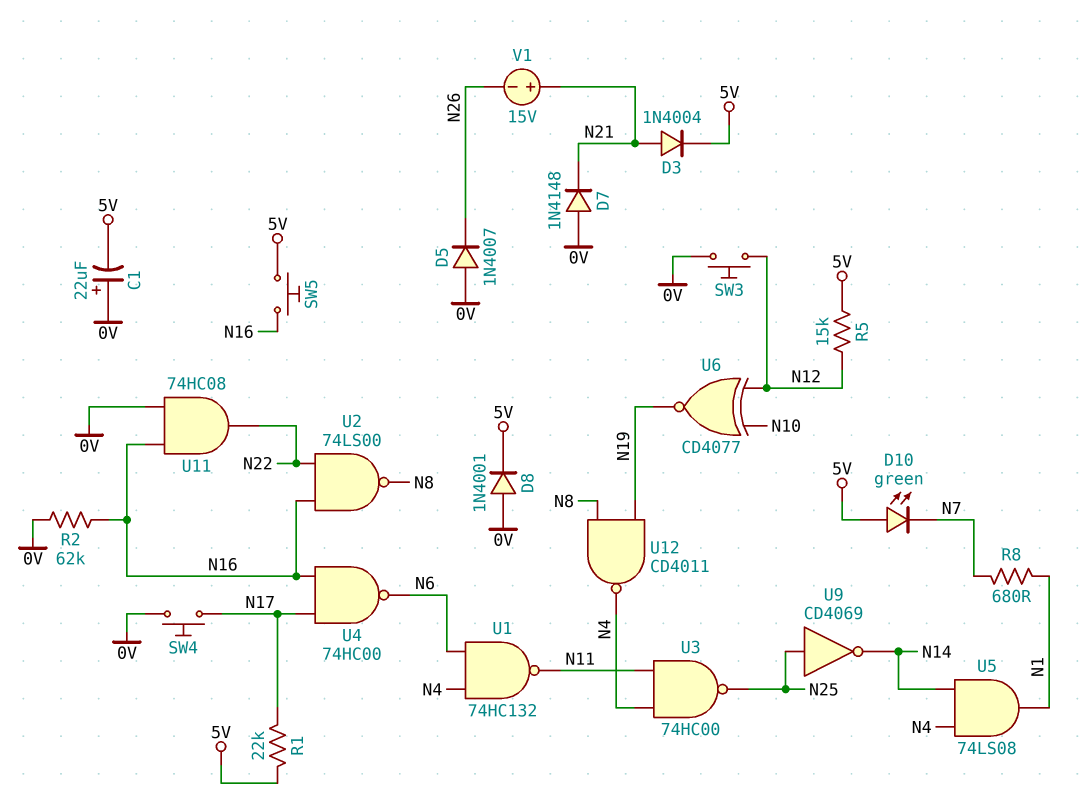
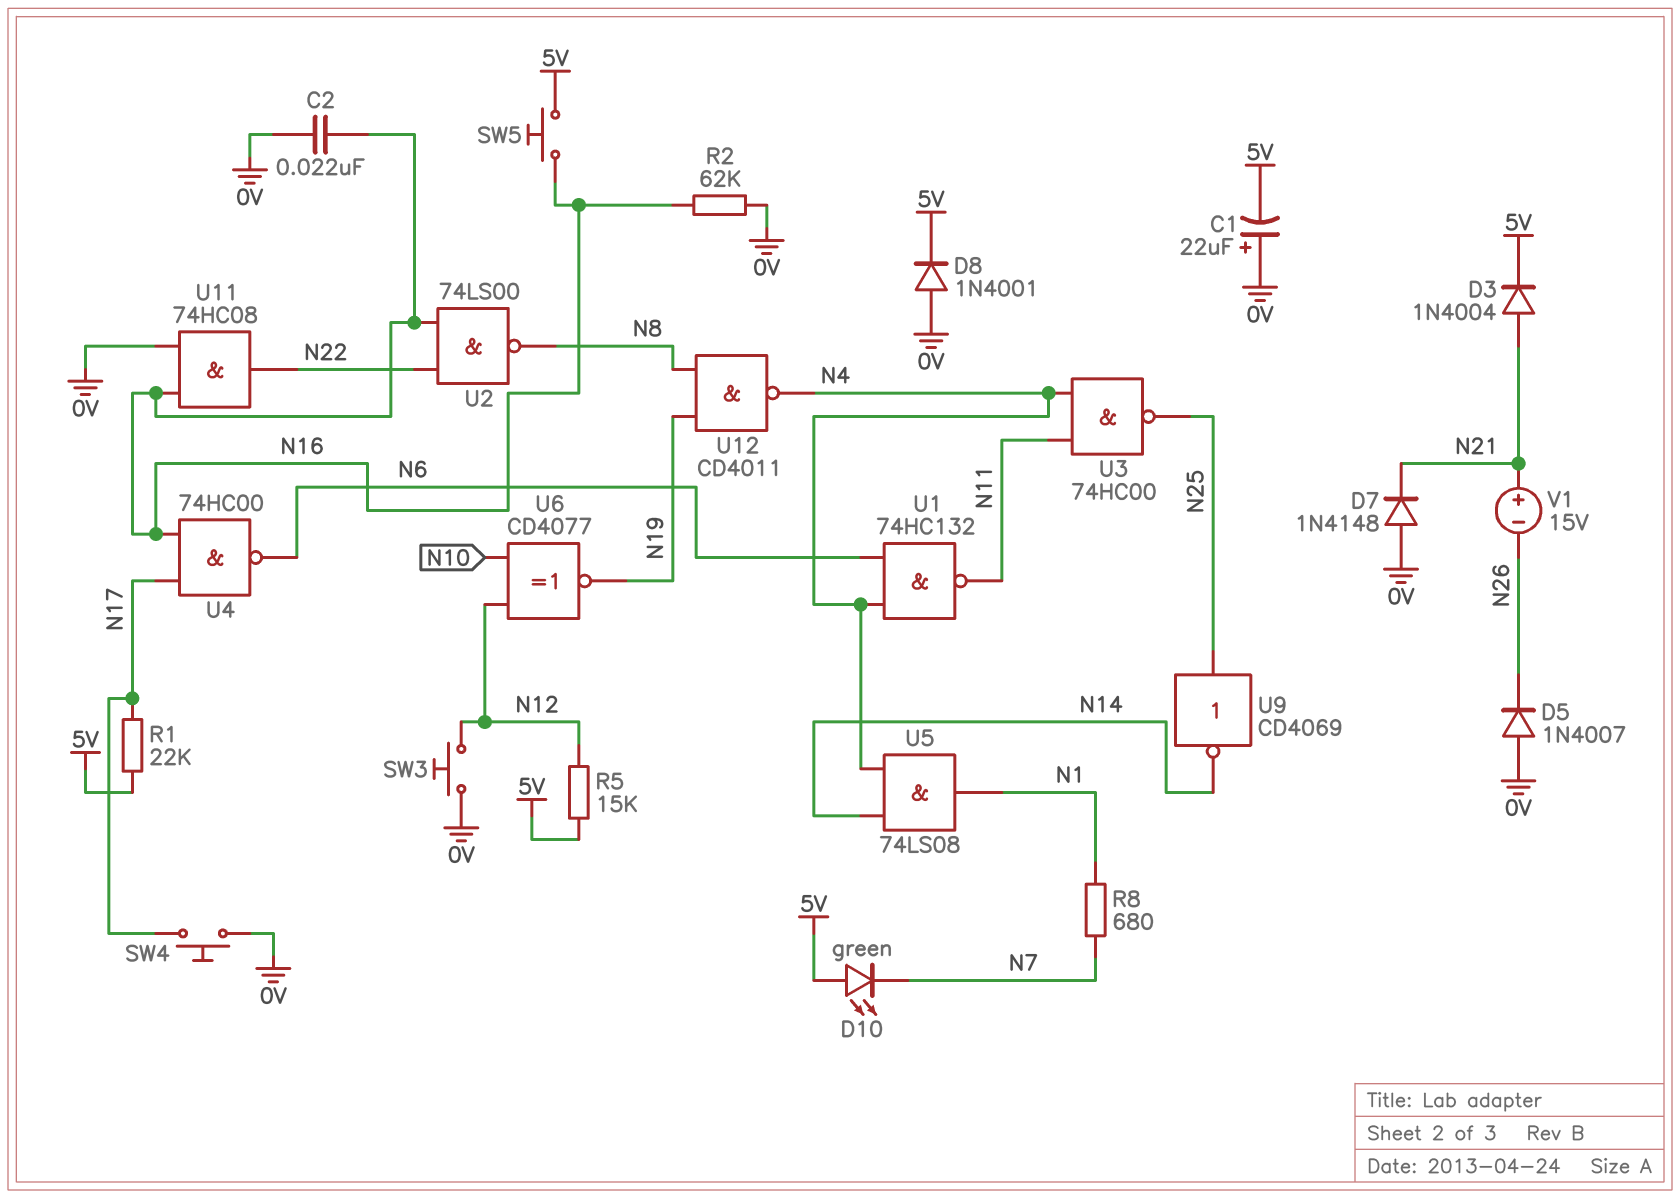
C2: none -> 22nF (0V, N16)

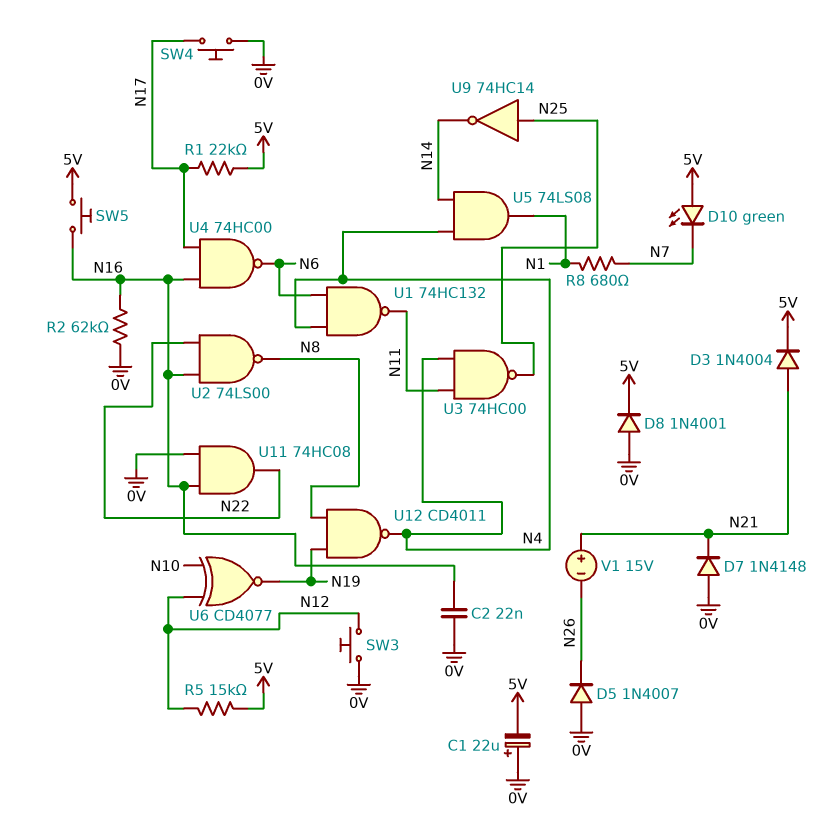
U9: NOT CD4069 (in N25, out N14) -> NOT 74HC14 (in N25, out N14)

